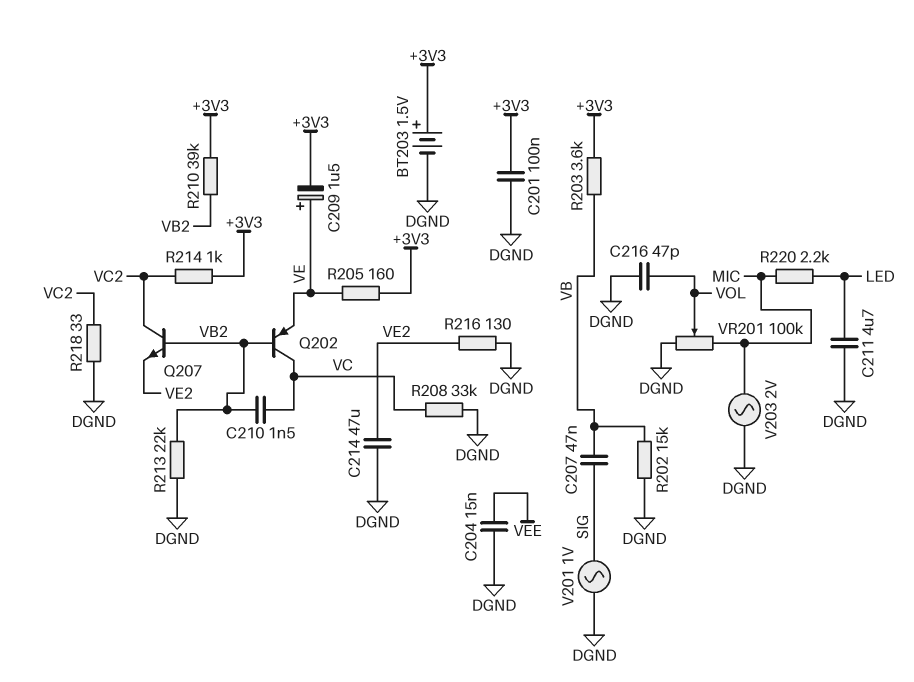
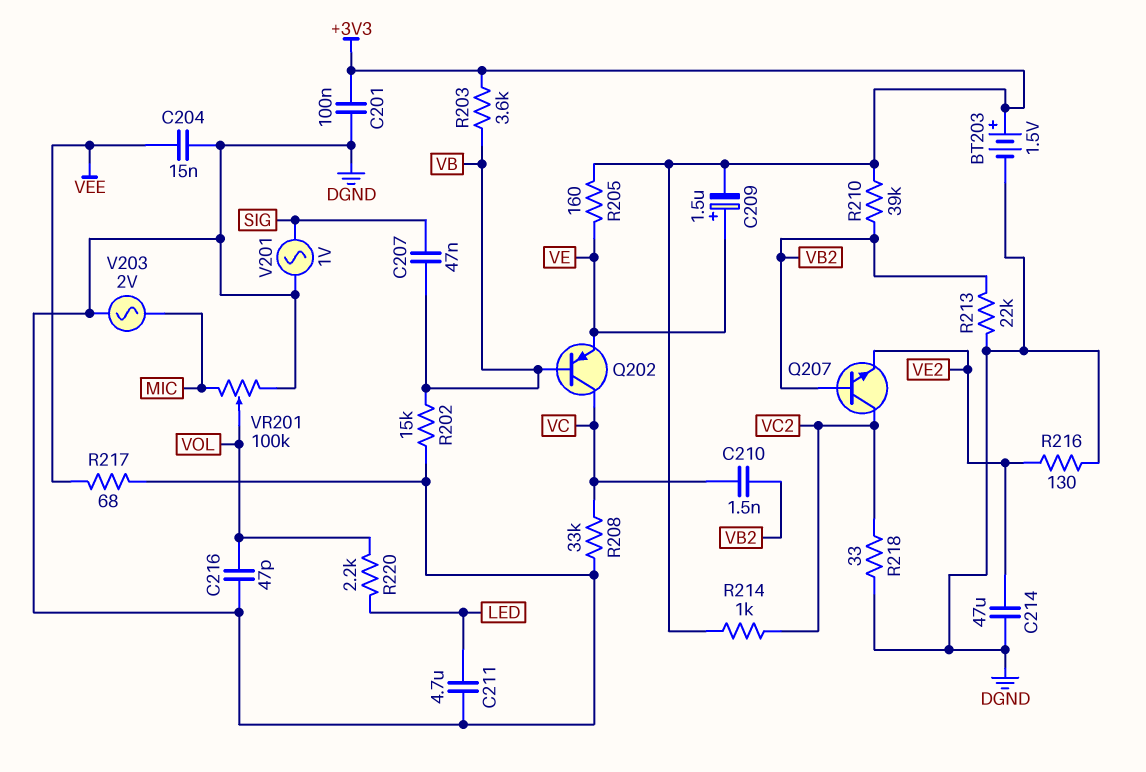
Q202: PNP (B VB2, C VC, E VE) -> PNP (B VB, C VC, E VE)
R217: none -> 68 (DGND, VEE)
R220: 2.2k (LED, MIC) -> 2.2k (LED, VOL)

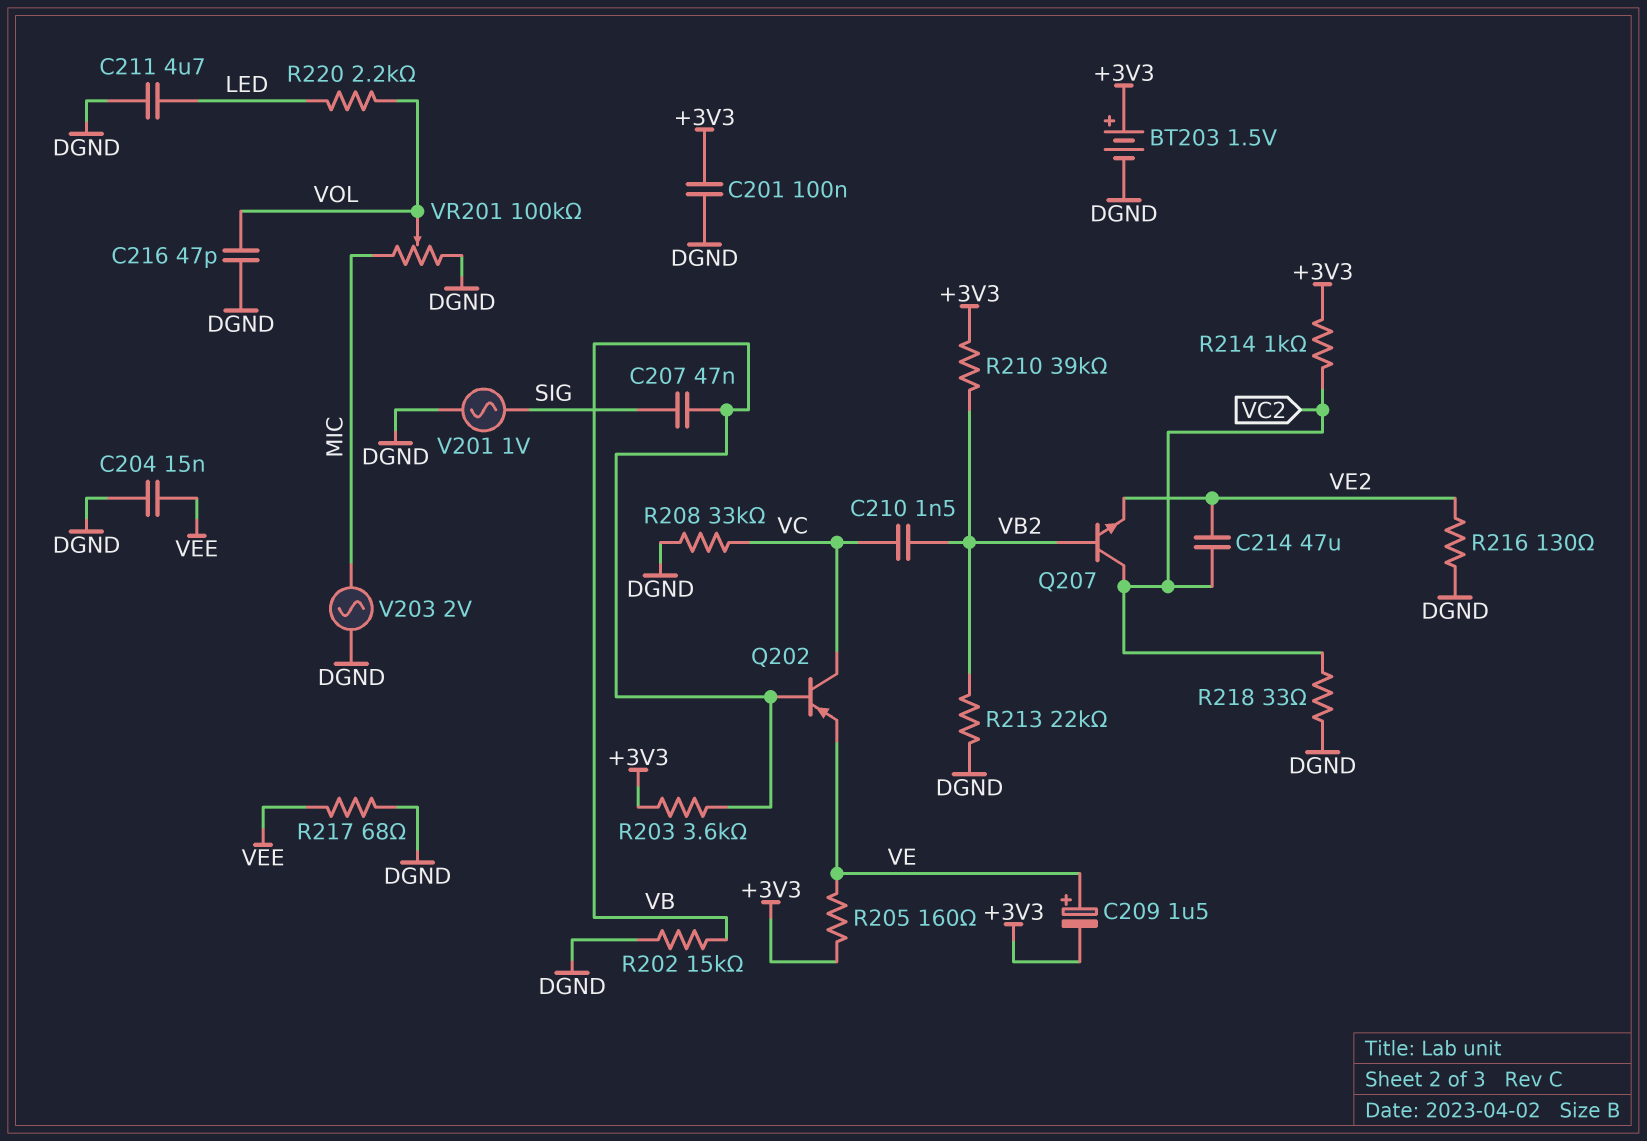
C214: 47uF (DGND, VE2) -> 47uF (VC2, VE2)

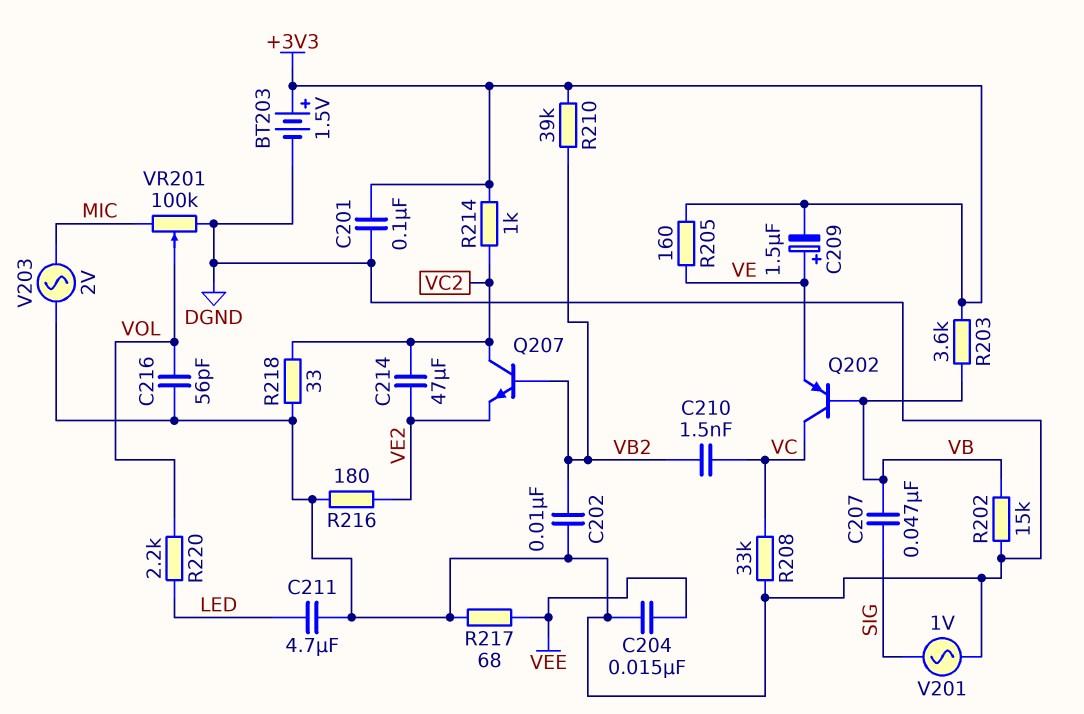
C202: none -> 10nF (DGND, VB2)
C216: 47pF (DGND, VOL) -> 56pF (DGND, VOL)
R213: 22k (DGND, VB2) -> none
R216: 130 (DGND, VE2) -> 180 (DGND, VE2)

